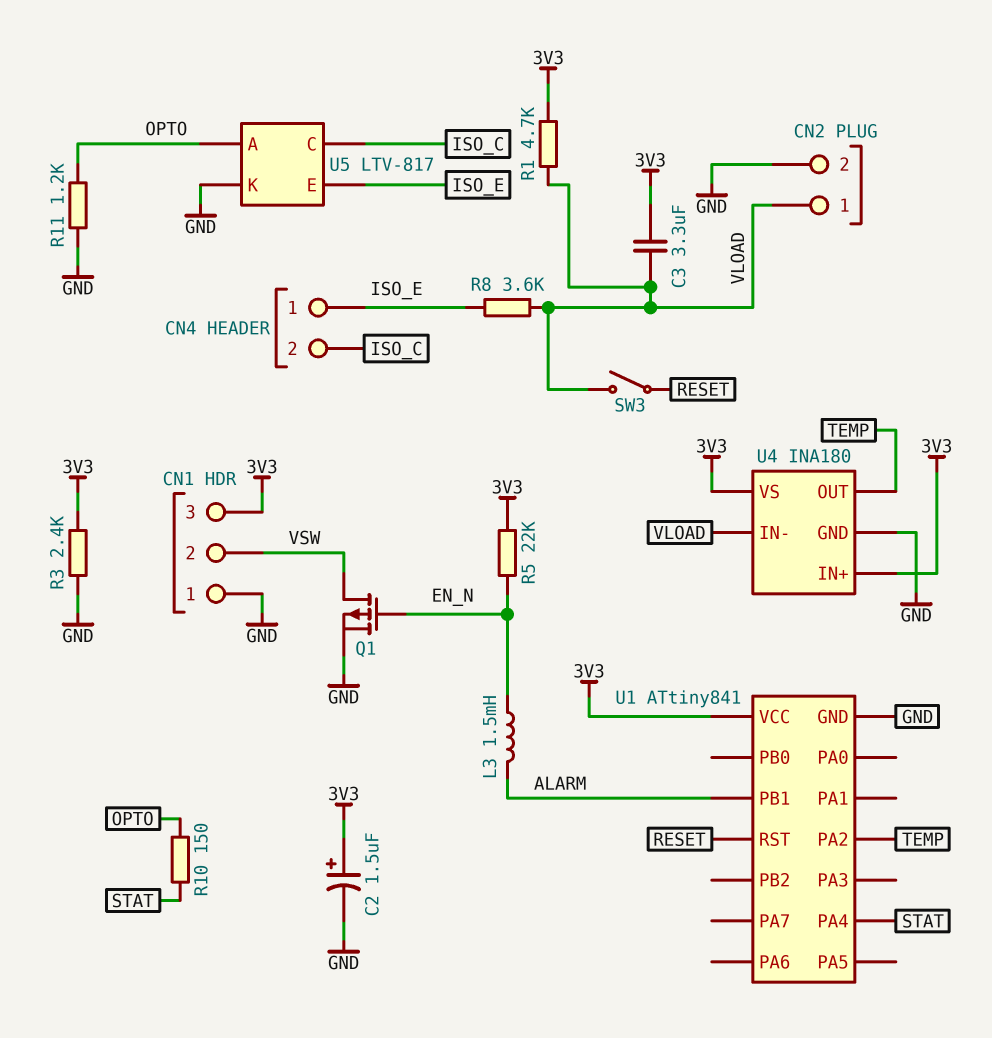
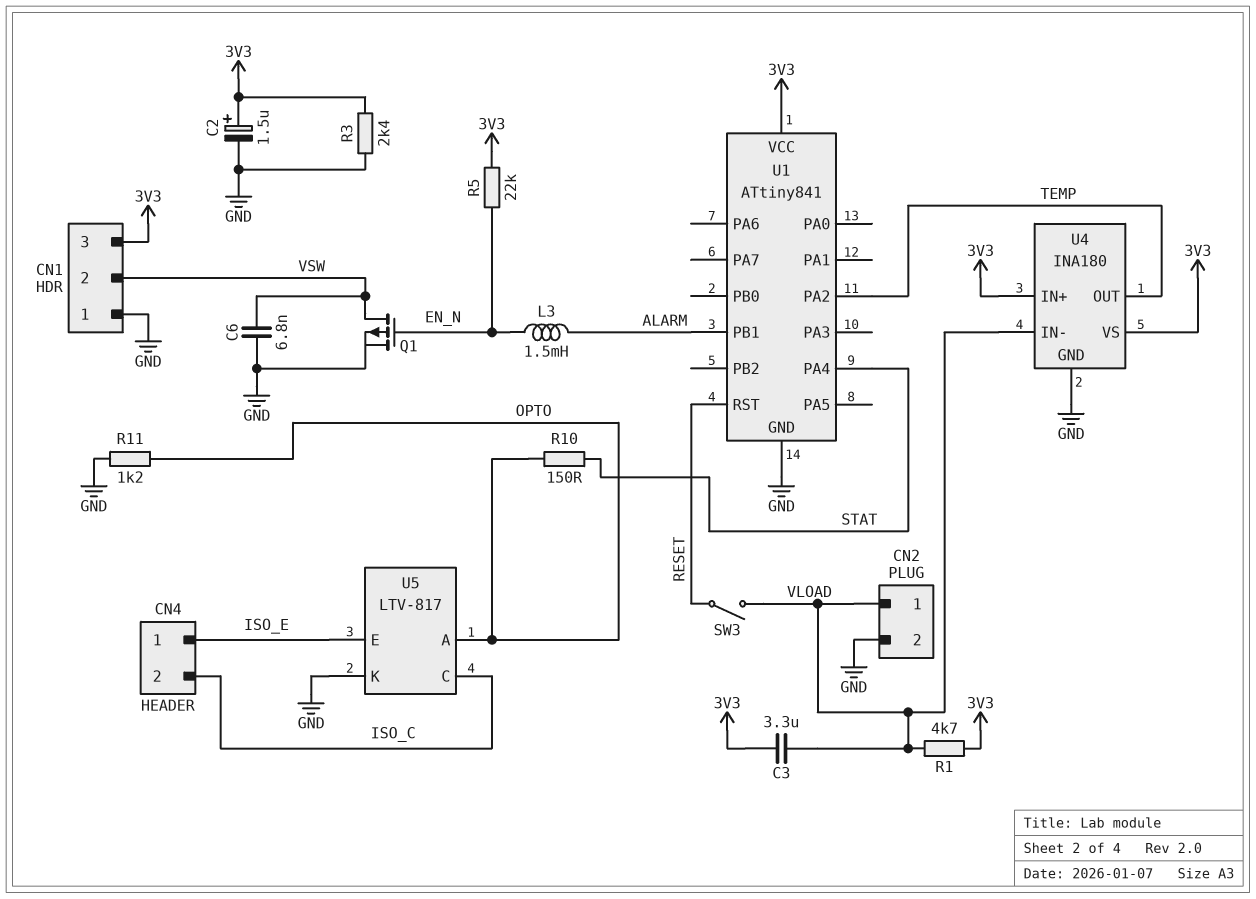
C6: none -> 6.8nF (GND, VSW)
R8: 3.6k (ISO_E, VLOAD) -> none

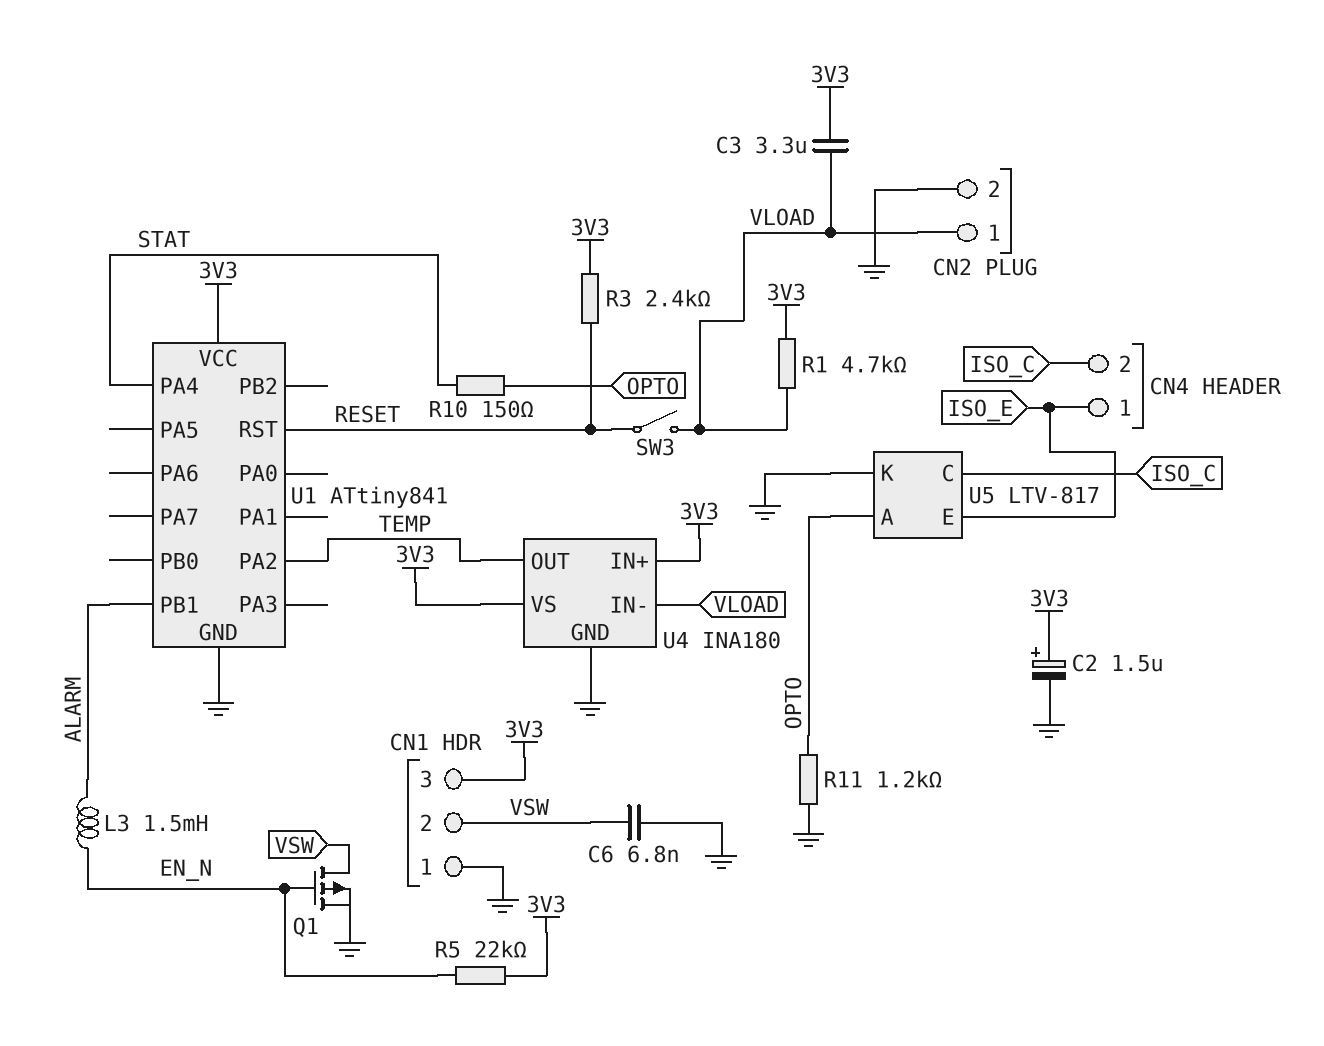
R3: 2.4k (3V3, GND) -> 2.4k (3V3, RESET)

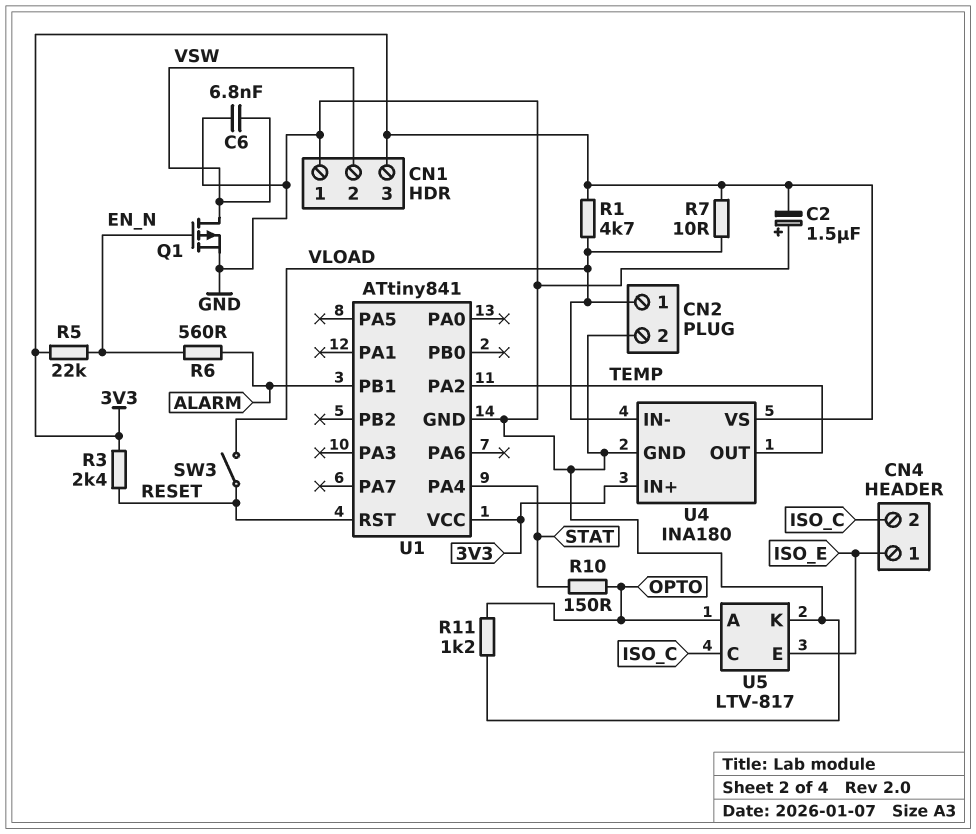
C2: 1.5uF (plus 3V3, minus GND) -> 1.5uF (plus GND, minus 3V3)
C3: 3.3uF (3V3, VLOAD) -> none
L3: 1.5mH (ALARM, EN_N) -> none
R6: none -> 560 (ALARM, EN_N)
R7: none -> 10 (3V3, VLOAD)

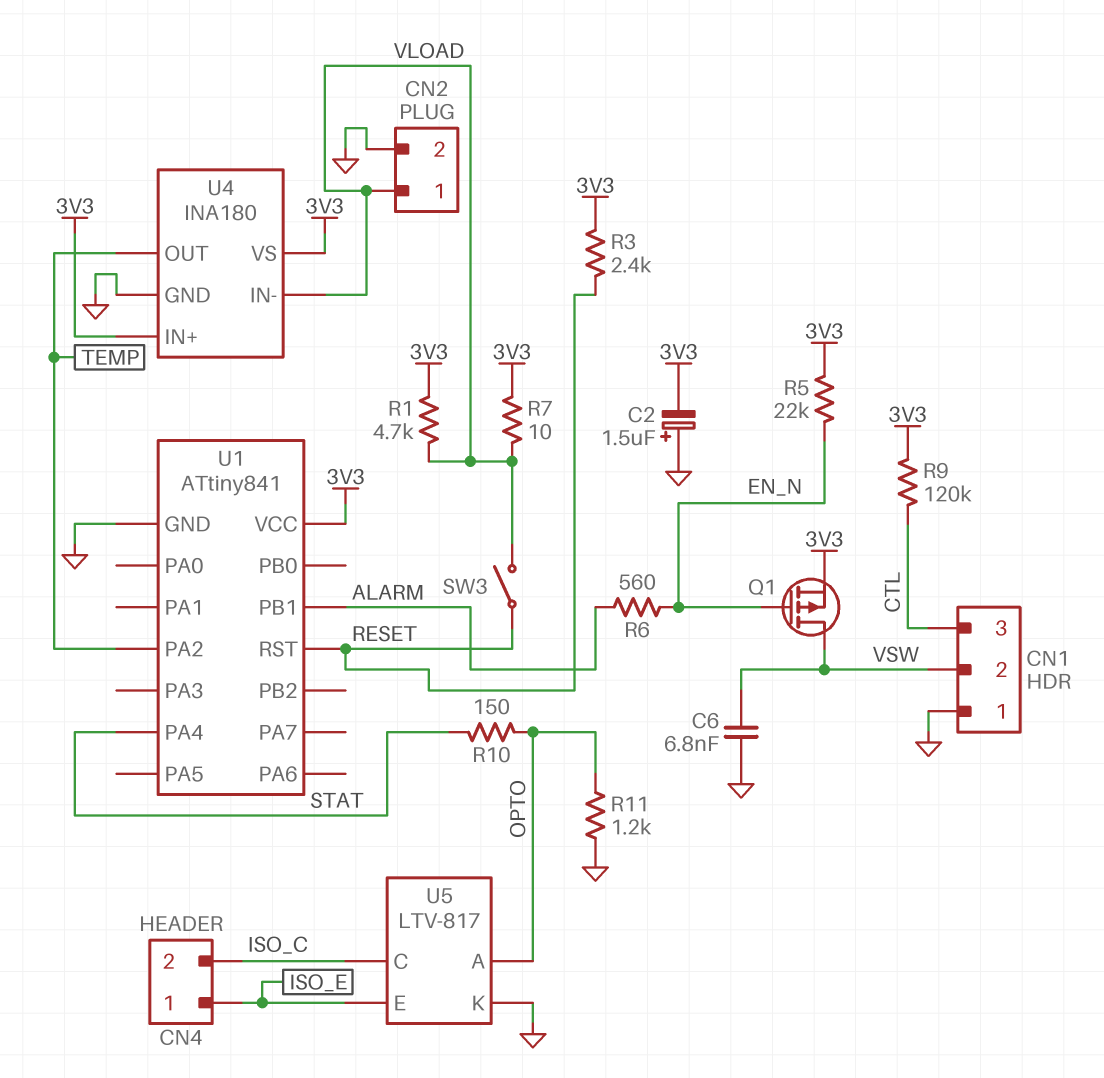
CN1 pin 3: 3V3 -> CTL
Q1: PMOS (G EN_N, D VSW, S GND) -> PMOS (G EN_N, D VSW, S 3V3)
R9: none -> 120k (3V3, CTL)

